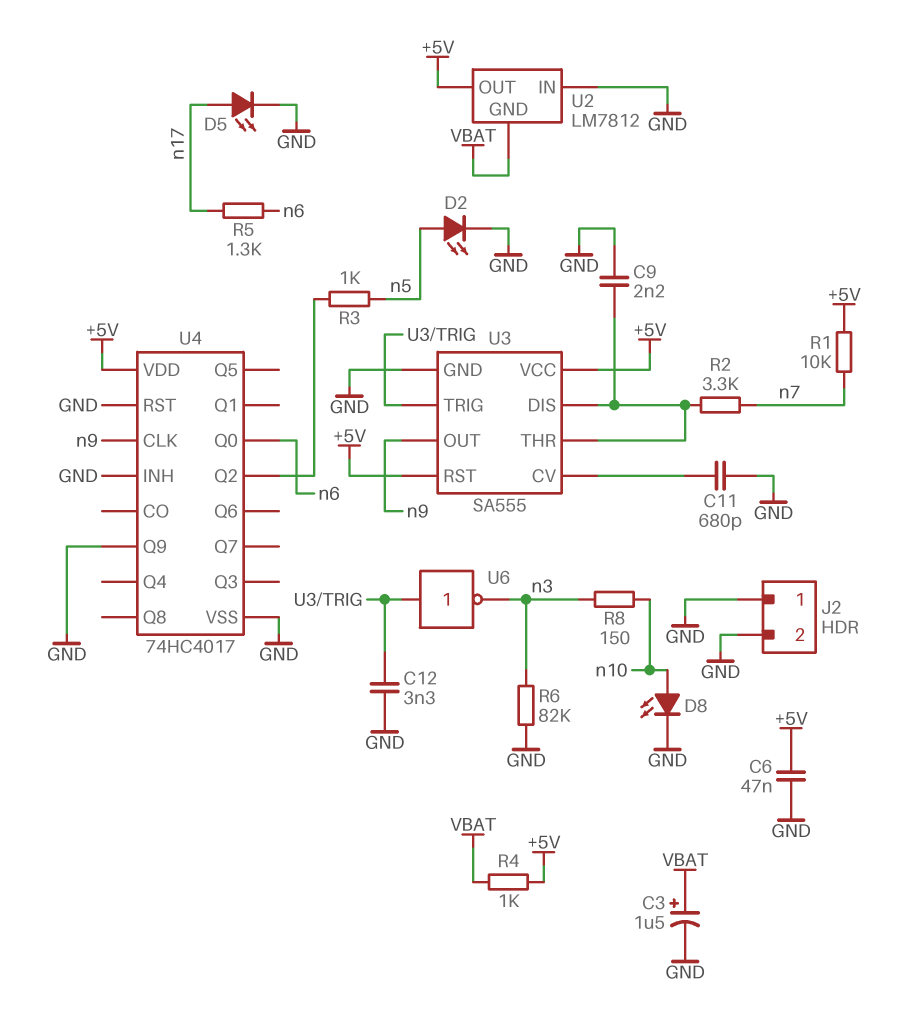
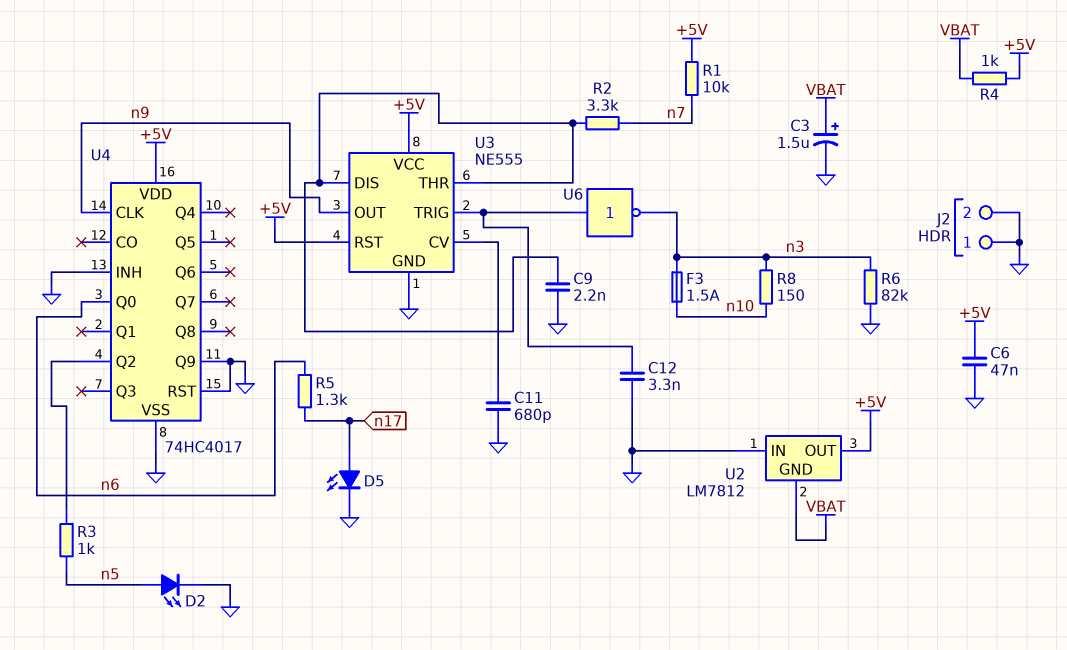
D8: LED (A n10, K GND) -> none
F3: none -> 1.5A (n3, n10)
U3: SA555 -> NE555

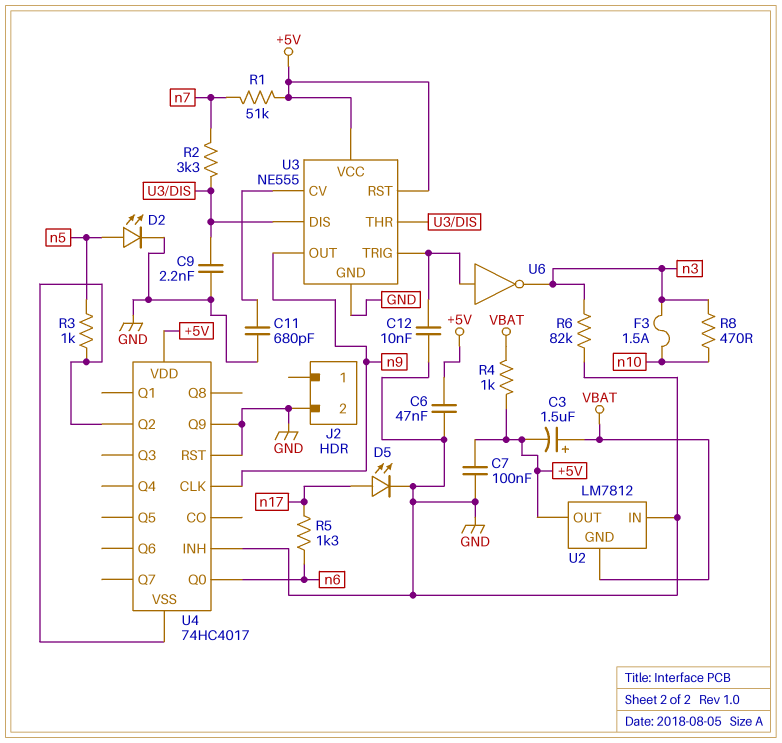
C3: 1.5uF (plus VBAT, minus GND) -> 1.5uF (plus VBAT, minus +5V)
C7: none -> 100nF (+5V, GND)
C12: 3.3nF (GND, U3/TRIG) -> 10nF (GND, U3/TRIG)
J2 pin 1: GND -> none
R1: 10k (+5V, n7) -> 51k (+5V, n7)
R8: 150 (n3, n10) -> 470 (n3, n10)
U4 pin VSS: GND -> U4/Q2

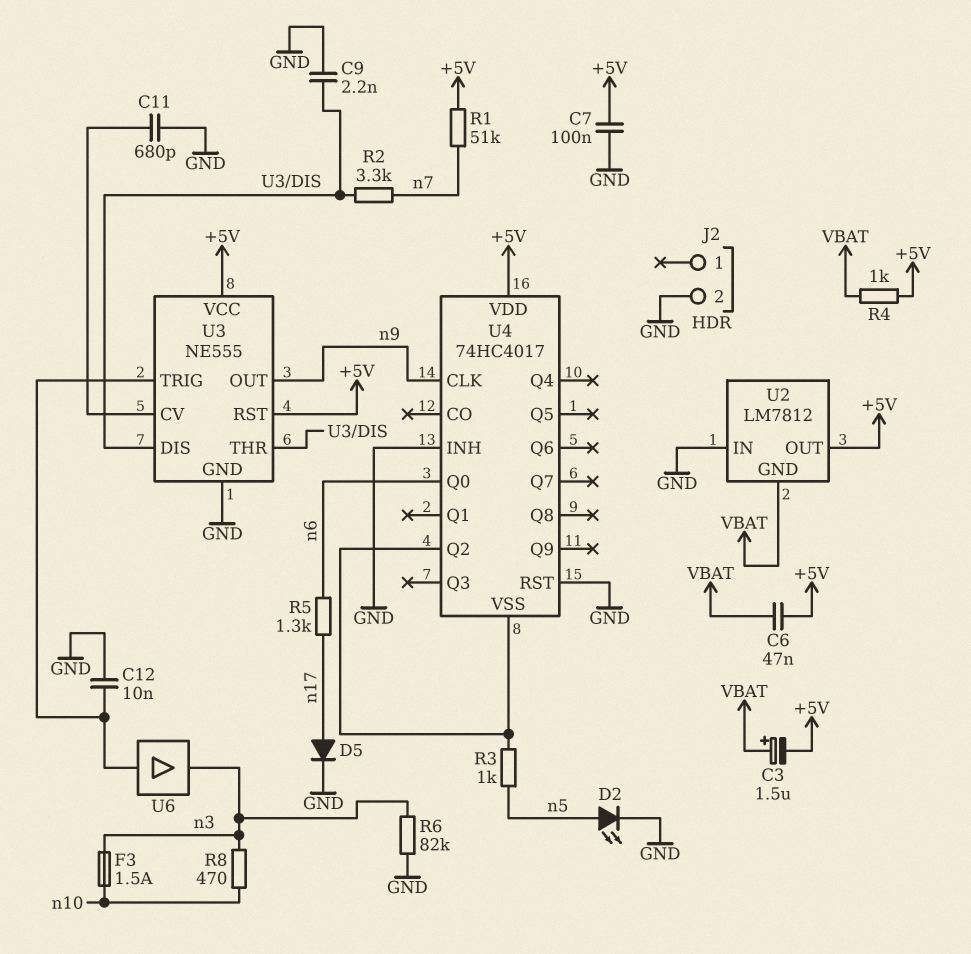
C6: 47nF (+5V, GND) -> 47nF (+5V, VBAT)
D5: LED (A n17, K GND) -> diode (A n17, K GND)
U4 pin Q9: GND -> none
U6: NOT (in U3/TRIG, out n3) -> buffer (in U3/TRIG, out n3)

